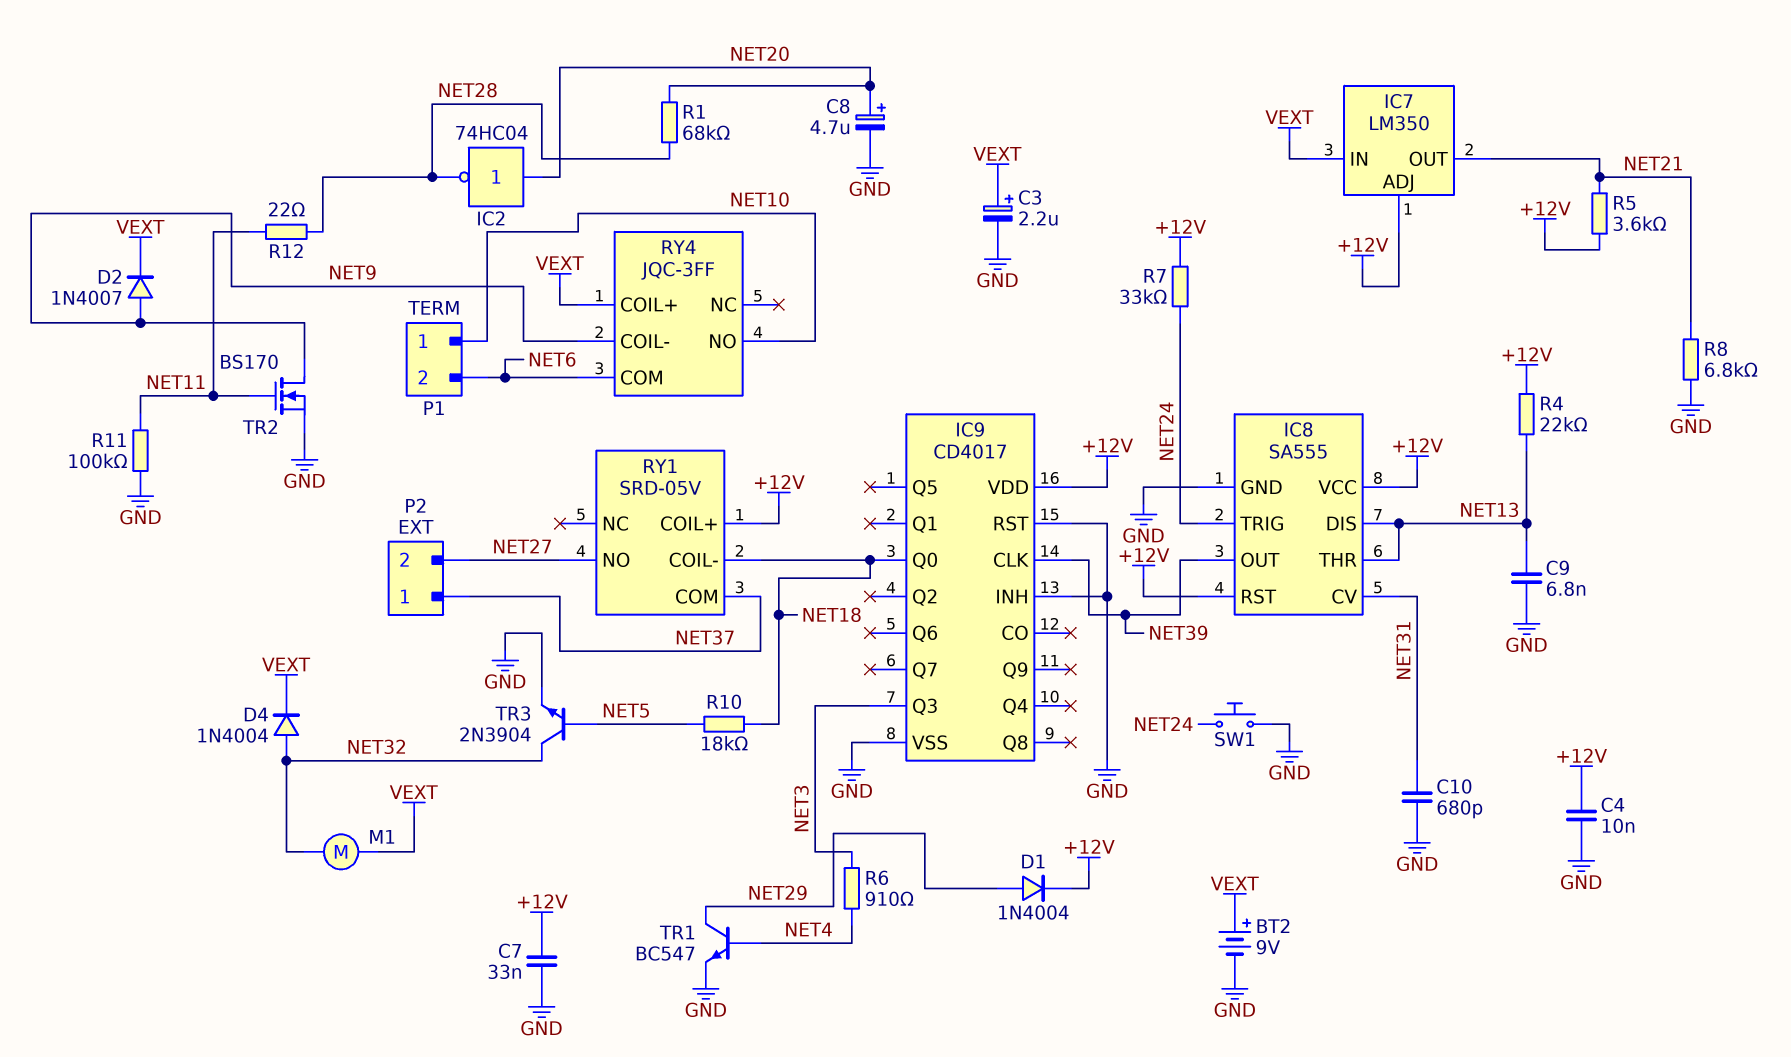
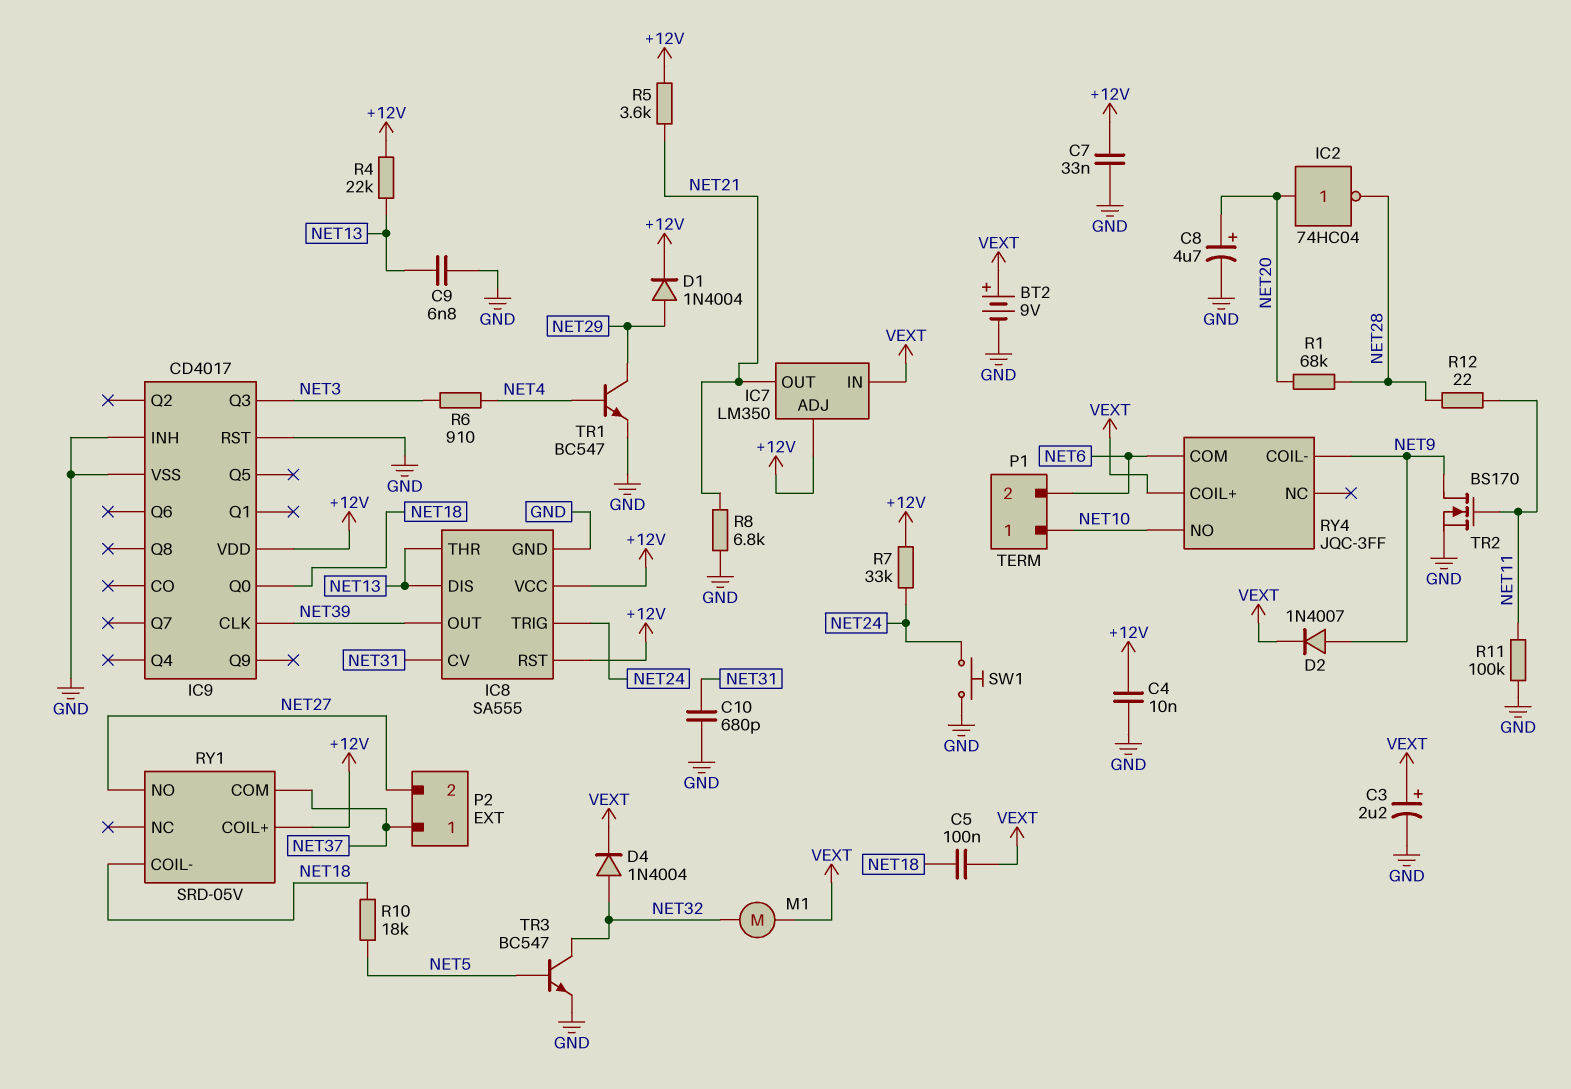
C5: none -> 100nF (NET18, VEXT)
TR3: NPN 2N3904 (B NET5, C NET32, E GND) -> NPN BC547 (B NET5, C NET32, E GND)

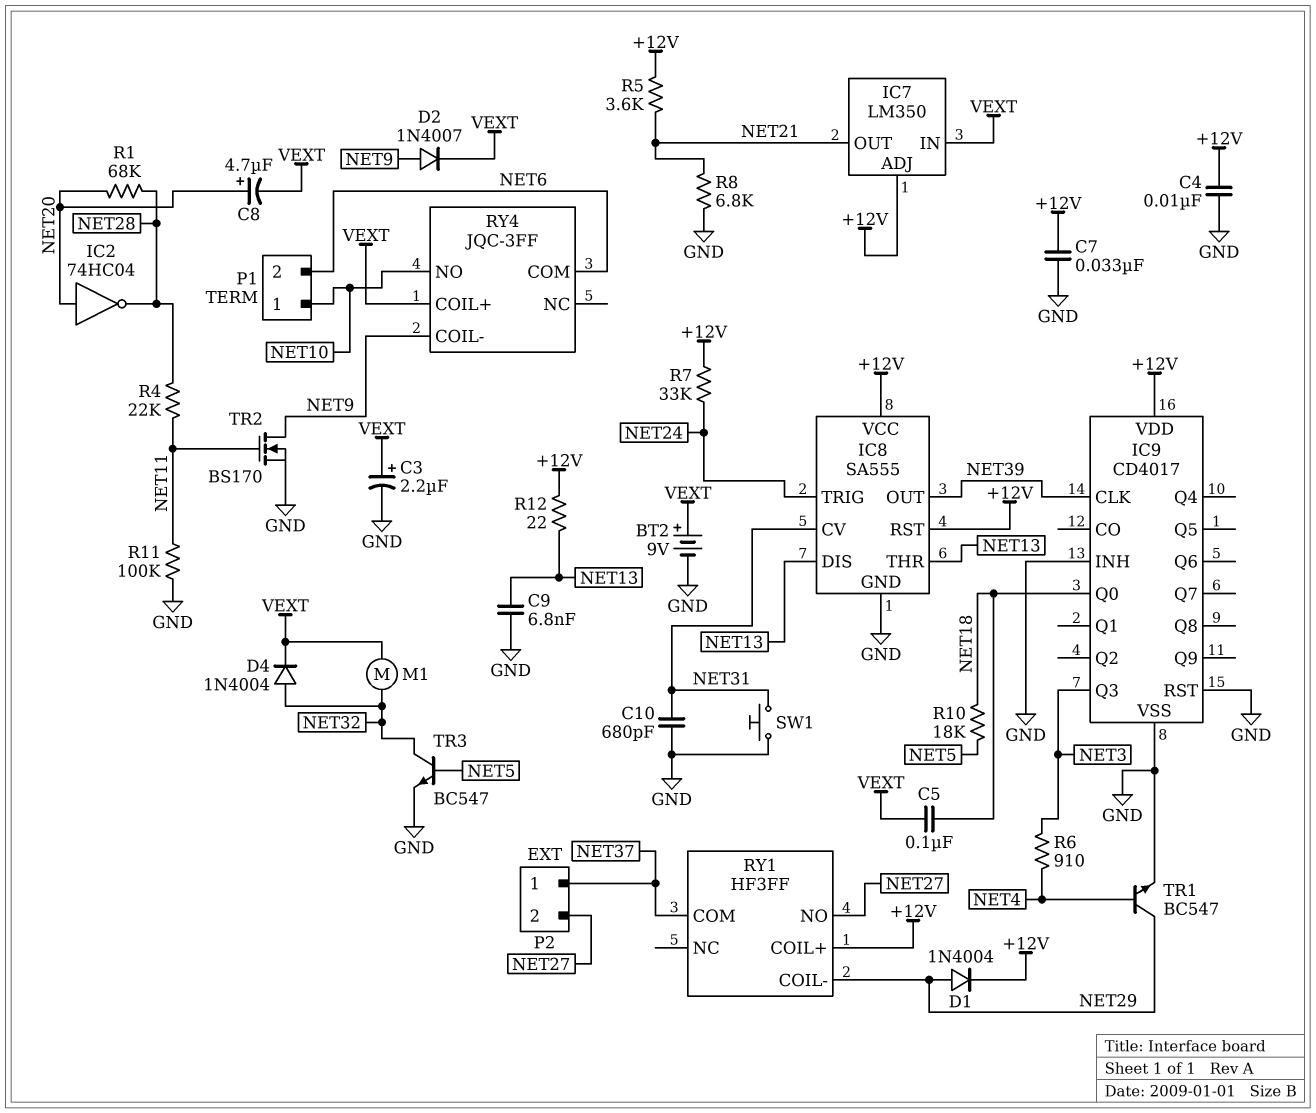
C8: 4.7uF (plus NET20, minus GND) -> 4.7uF (plus NET20, minus VEXT)
R4: 22k (+12V, NET13) -> 22k (NET11, NET28)
R12: 22 (NET11, NET28) -> 22 (+12V, NET13)
RY1: SRD-05V -> HF3FF
RY1 pin COIL-: NET18 -> NET29
SW1: button (GND, NET24) -> button (GND, NET31)

